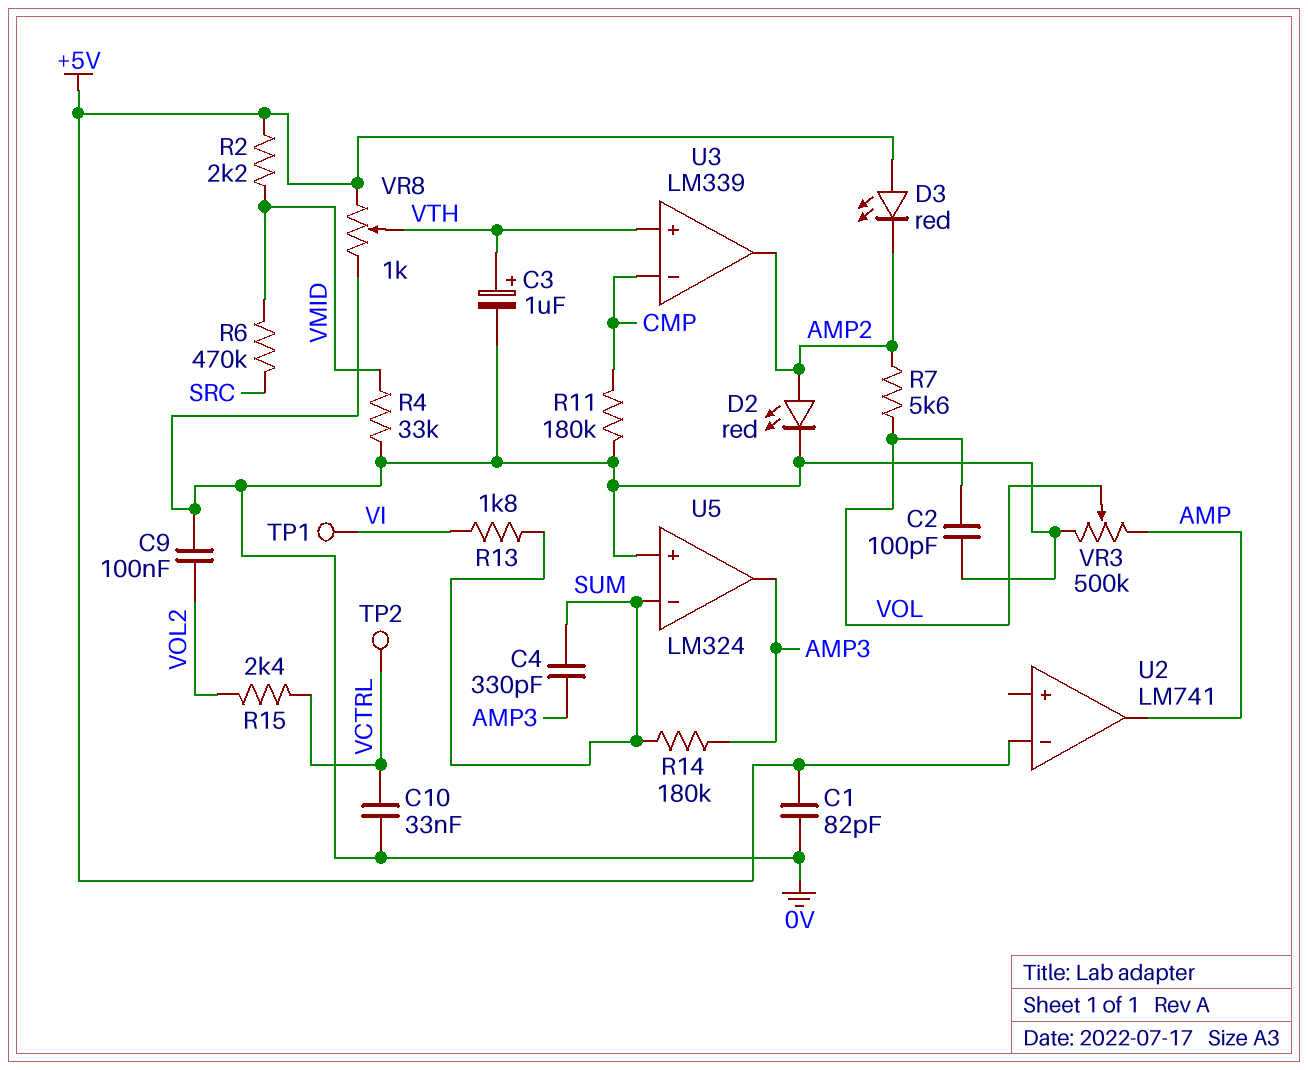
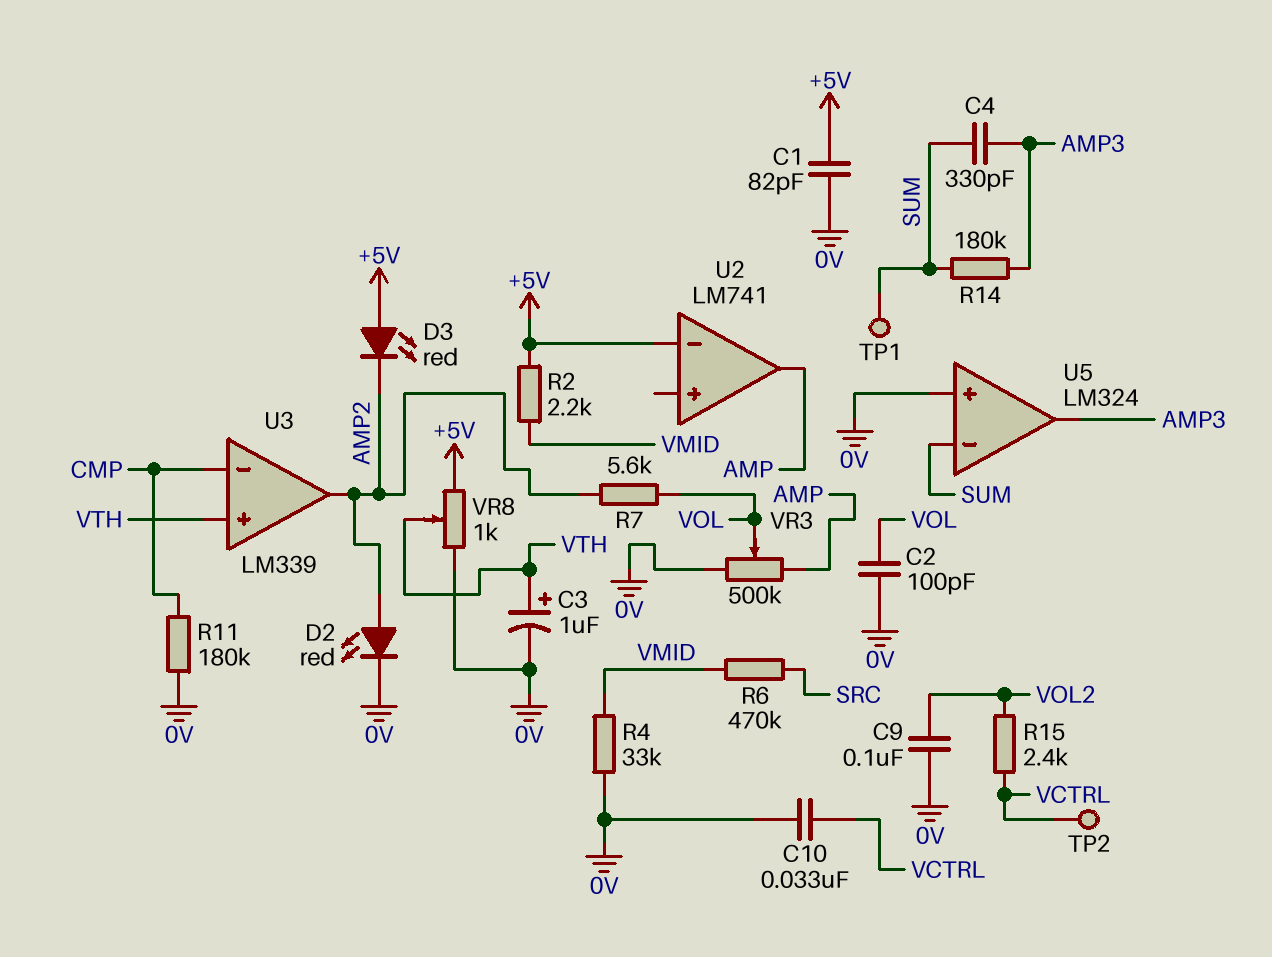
R13: 1.8k (SUM, VI) -> none
TP1: test point (VI) -> test point (SUM)

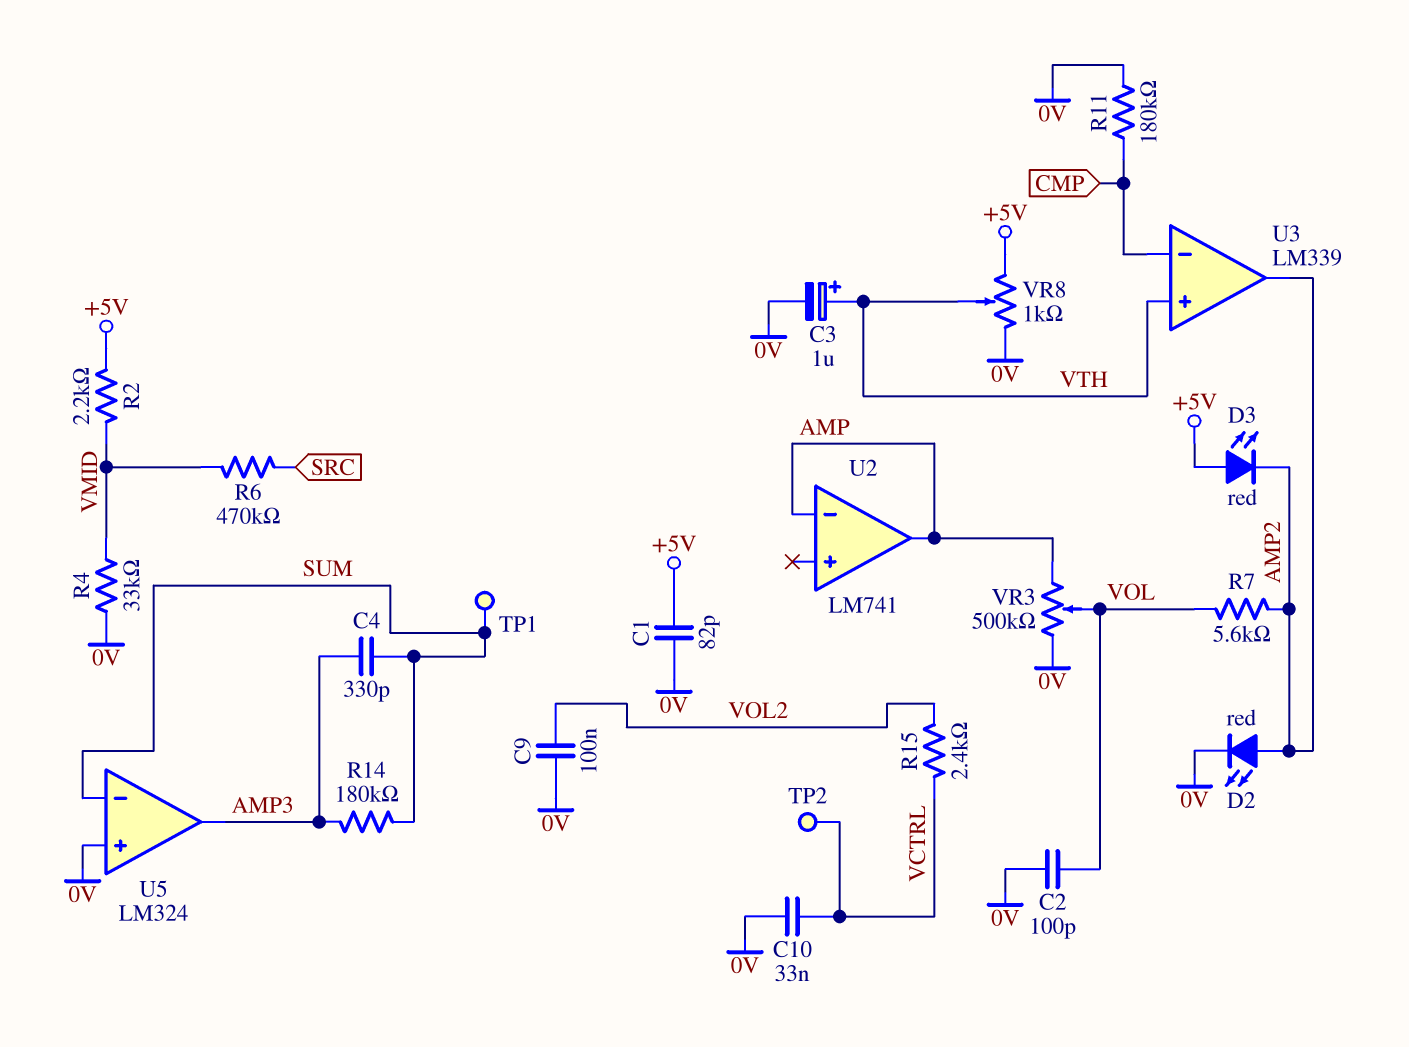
U2 pin in-: +5V -> AMP

